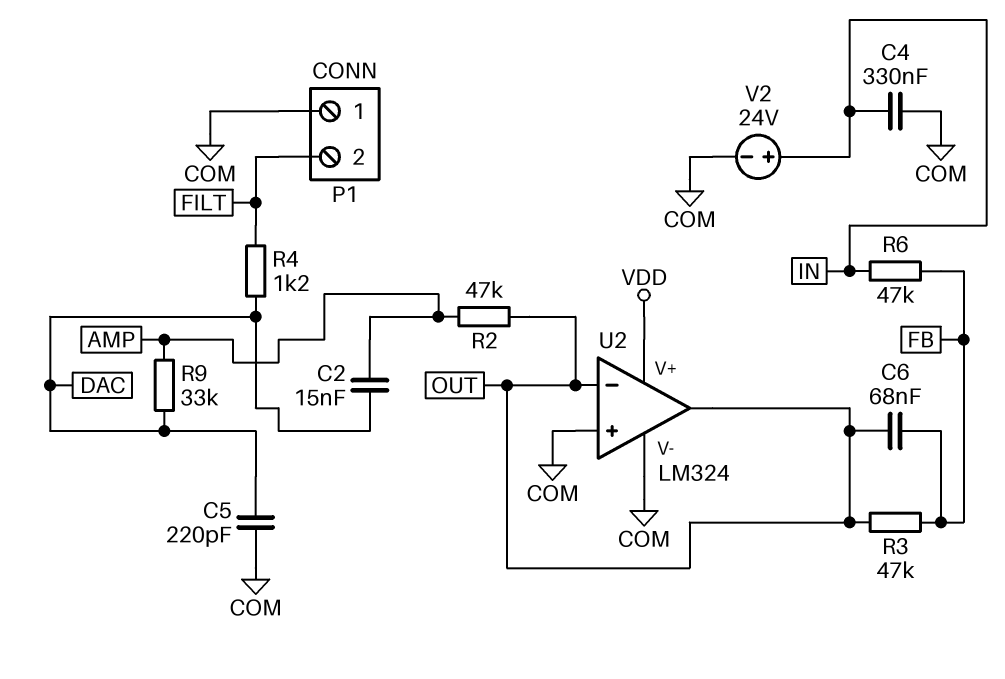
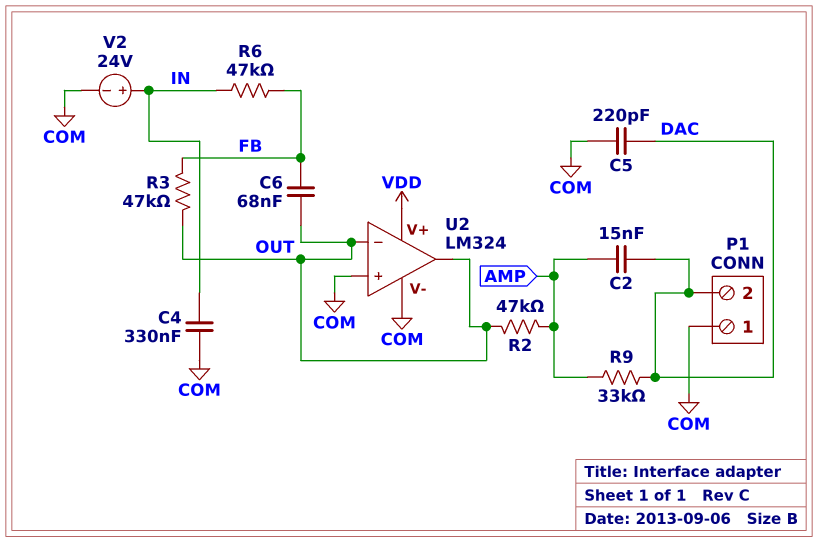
P1 pin 2: FILT -> DAC
R4: 1.2k (DAC, FILT) -> none

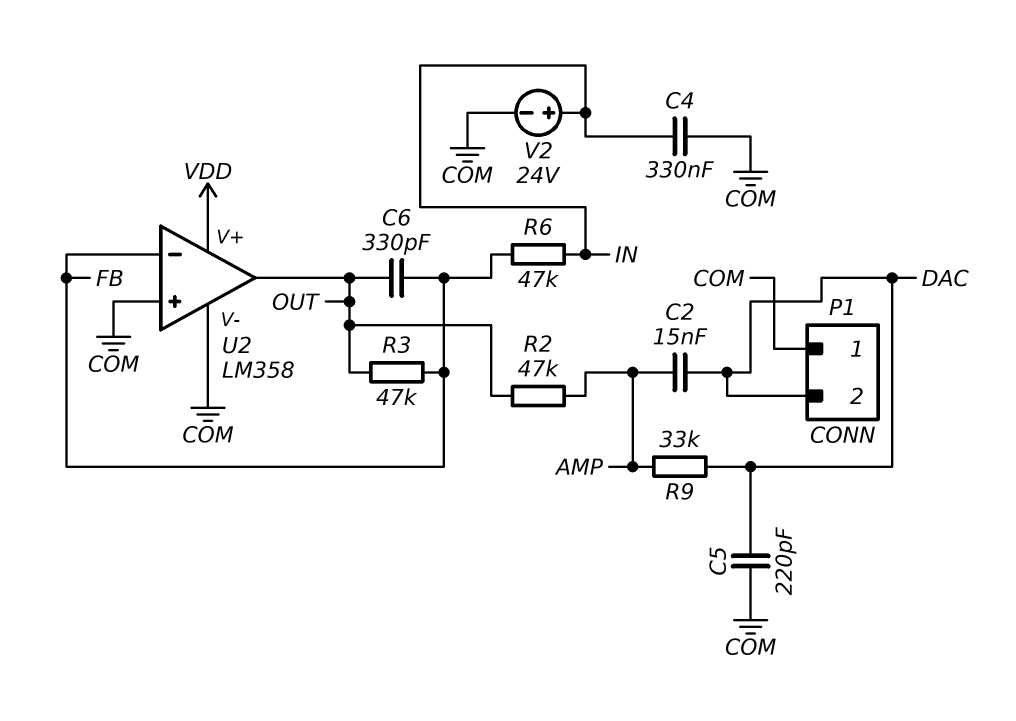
C6: 68nF (FB, OUT) -> 330pF (FB, OUT)
U2: LM324 -> LM358
U2 pin in-: OUT -> FB

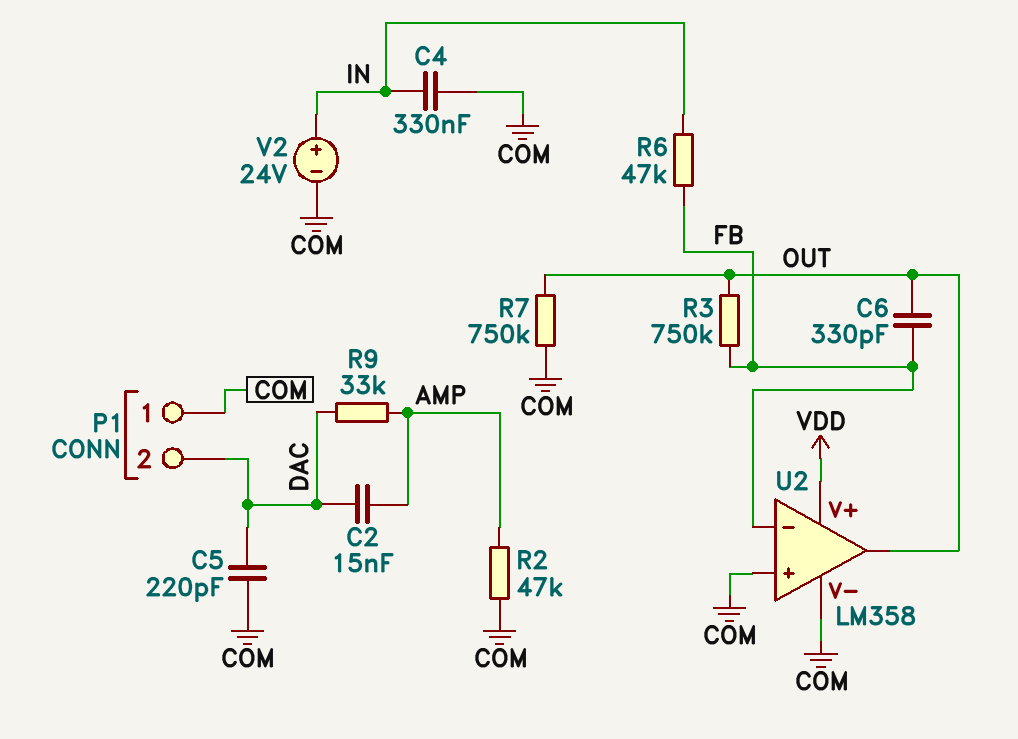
R2: 47k (AMP, OUT) -> 47k (AMP, COM)
R3: 47k (FB, OUT) -> 750k (FB, OUT)
R7: none -> 750k (COM, OUT)

